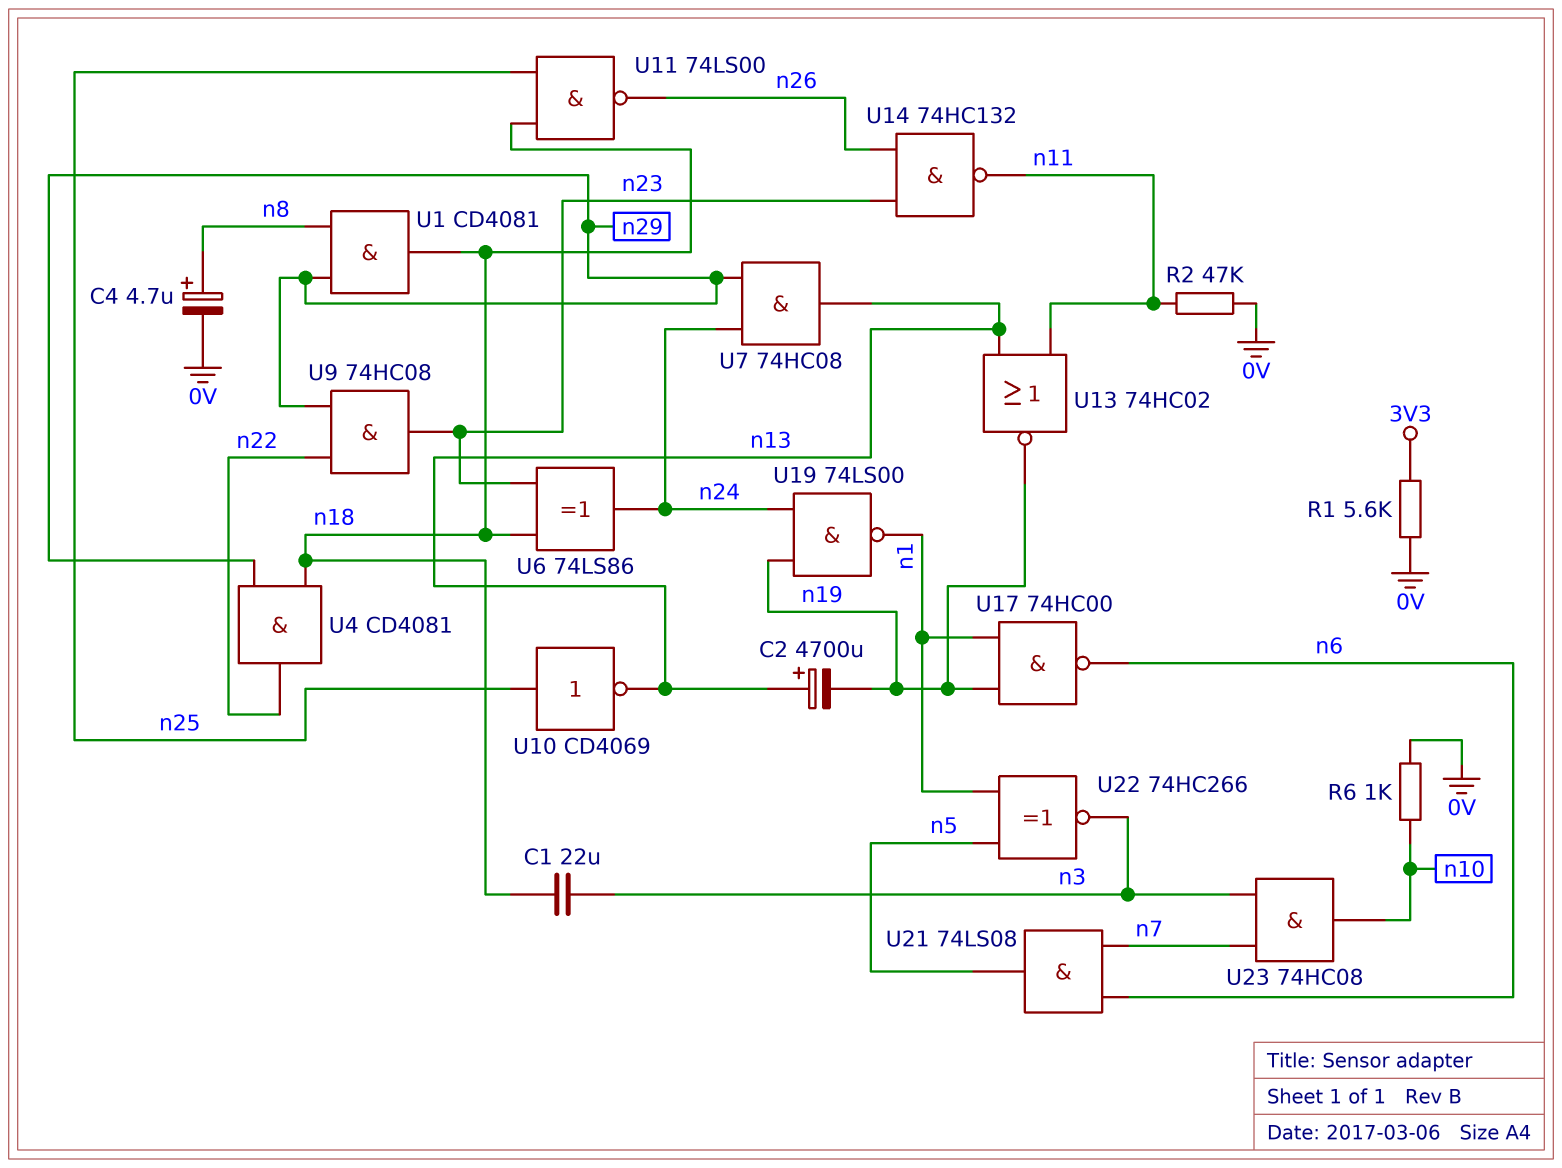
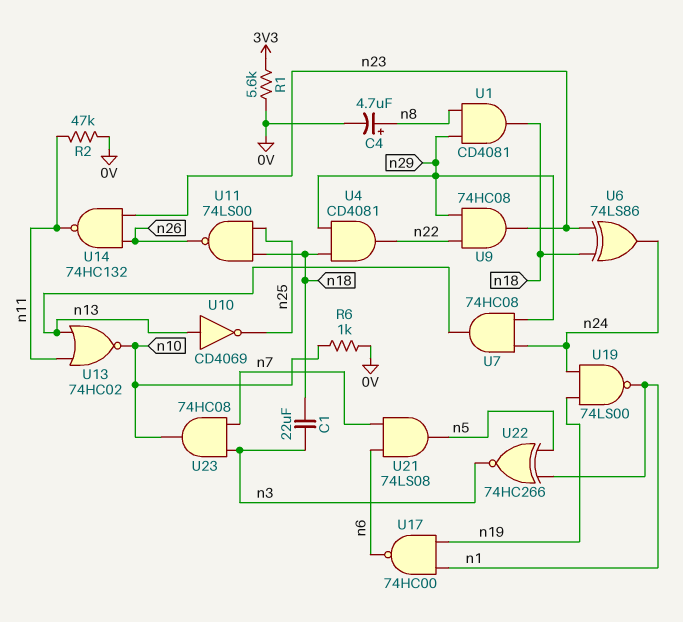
C2: 4700uF (plus n13, minus n19) -> none
U10: NOT CD4069 (in n25, out n13) -> NOT CD4069 (in n13, out n25)
U13: NOR 74HC02 (in n11, in n13, out n19) -> NOR 74HC02 (in n11, in n13, out n10)

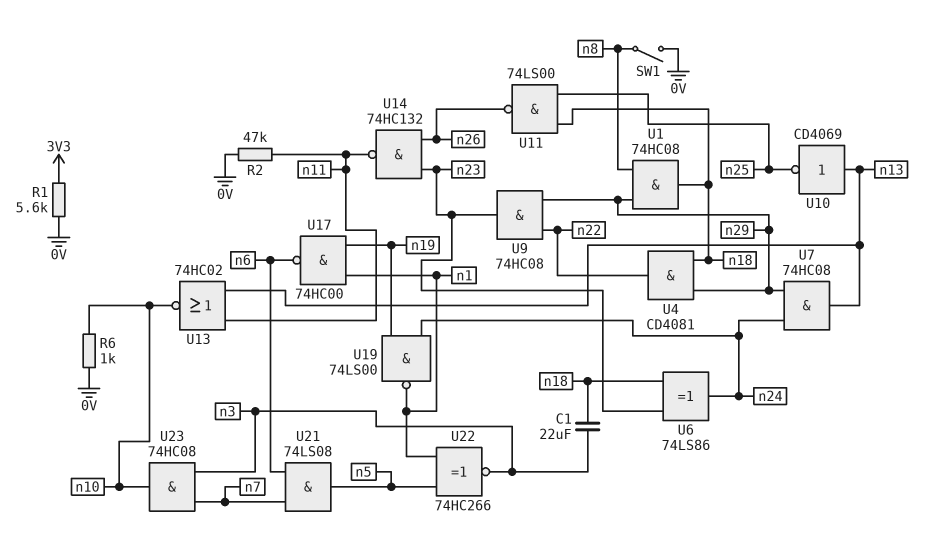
C4: 4.7uF (plus n8, minus 0V) -> none
SW1: none -> switch (0V, n8)
U1: AND CD4081 (in n8, in n29, out n18) -> AND 74HC08 (in n8, in n29, out n18)

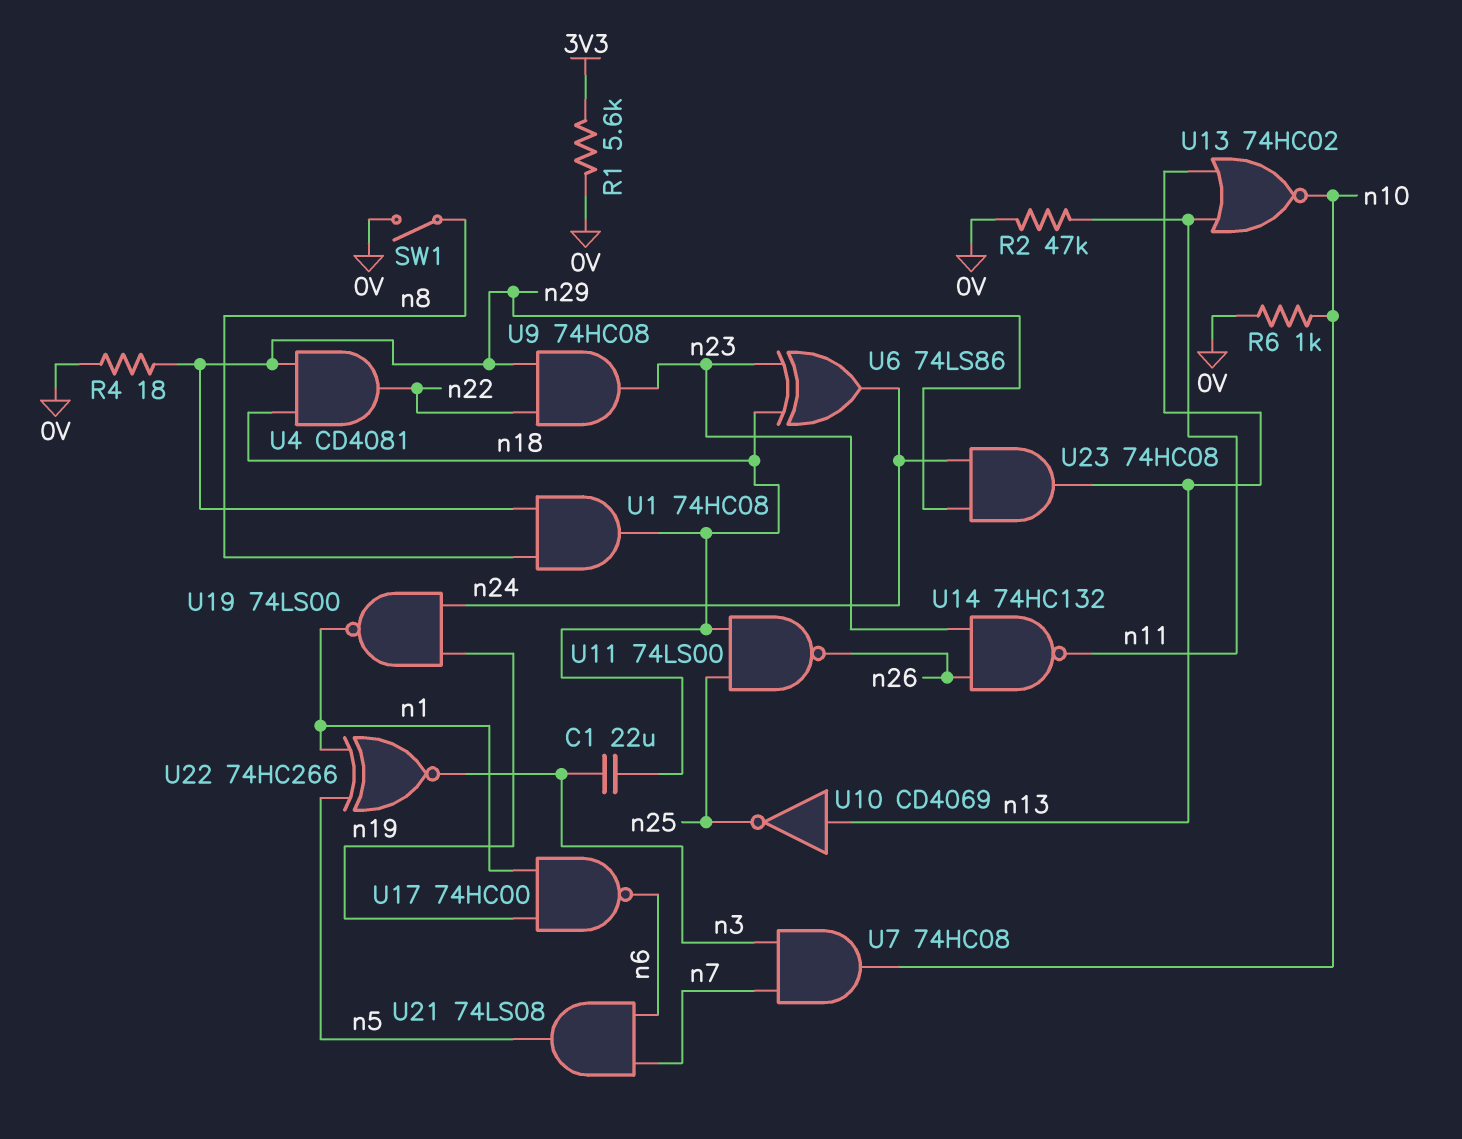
R4: none -> 18 (0V, n29)
U7: AND 74HC08 (in n24, in n29, out n13) -> AND 74HC08 (in n3, in n7, out n10)
U23: AND 74HC08 (in n3, in n7, out n10) -> AND 74HC08 (in n24, in n29, out n13)

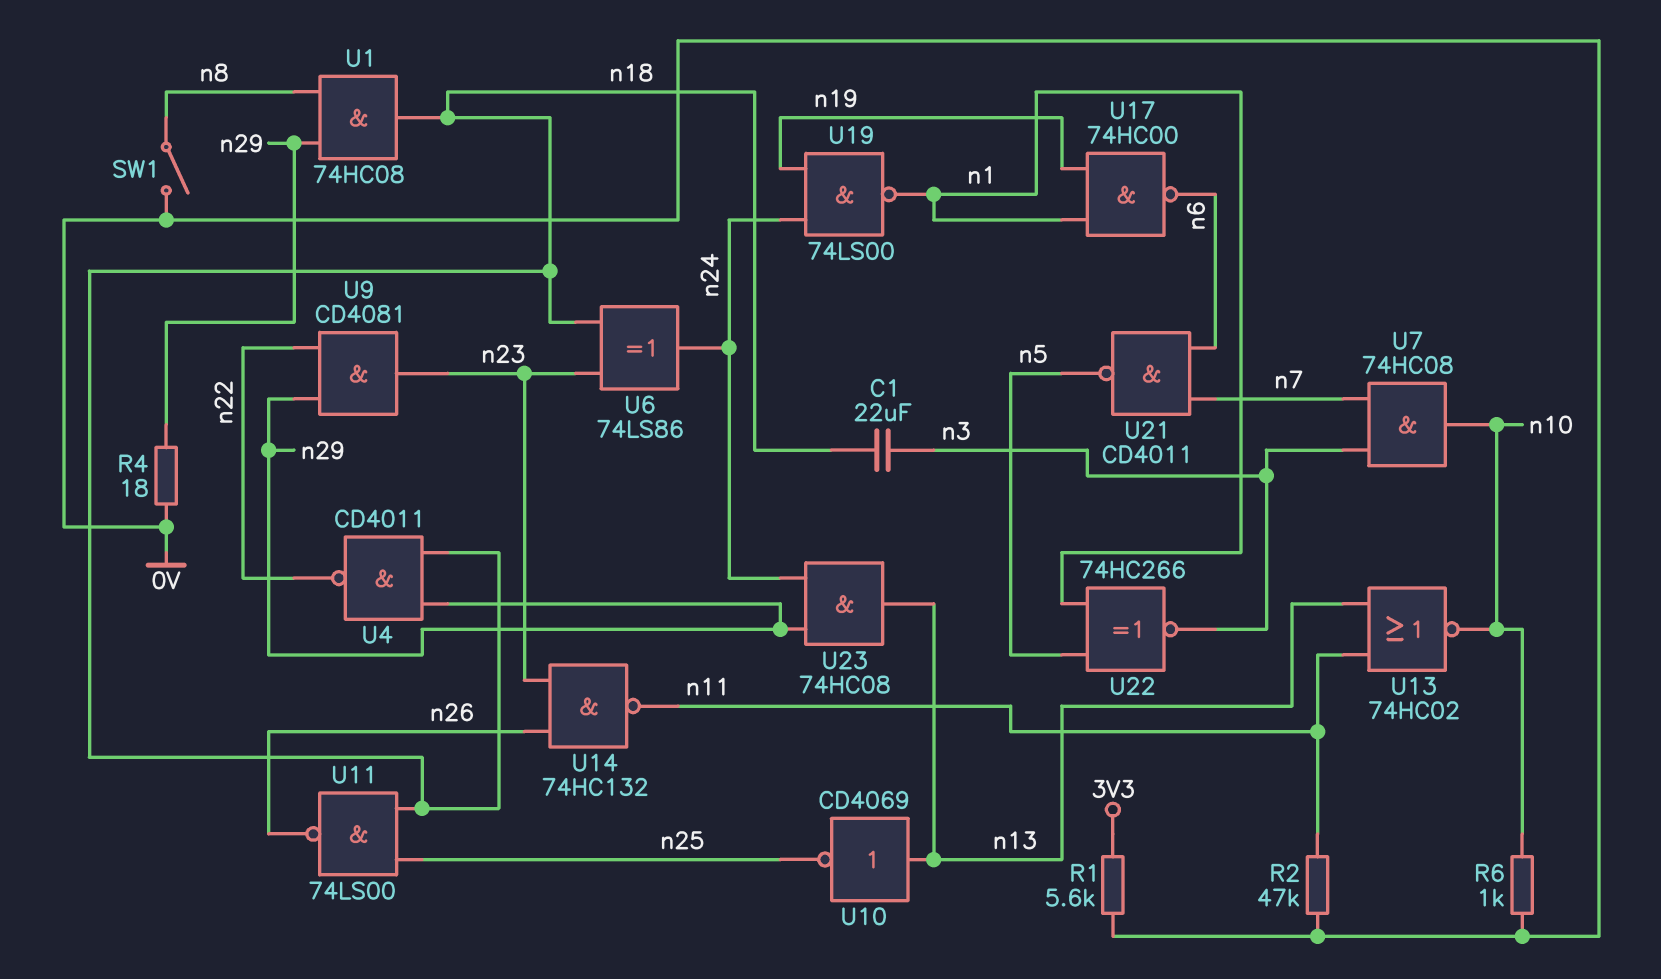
U4: AND CD4081 (in n18, in n29, out n22) -> NAND CD4011 (in n18, in n29, out n22)
U9: AND 74HC08 (in n22, in n29, out n23) -> AND CD4081 (in n22, in n29, out n23)
U21: AND 74LS08 (in n6, in n7, out n5) -> NAND CD4011 (in n6, in n7, out n5)

